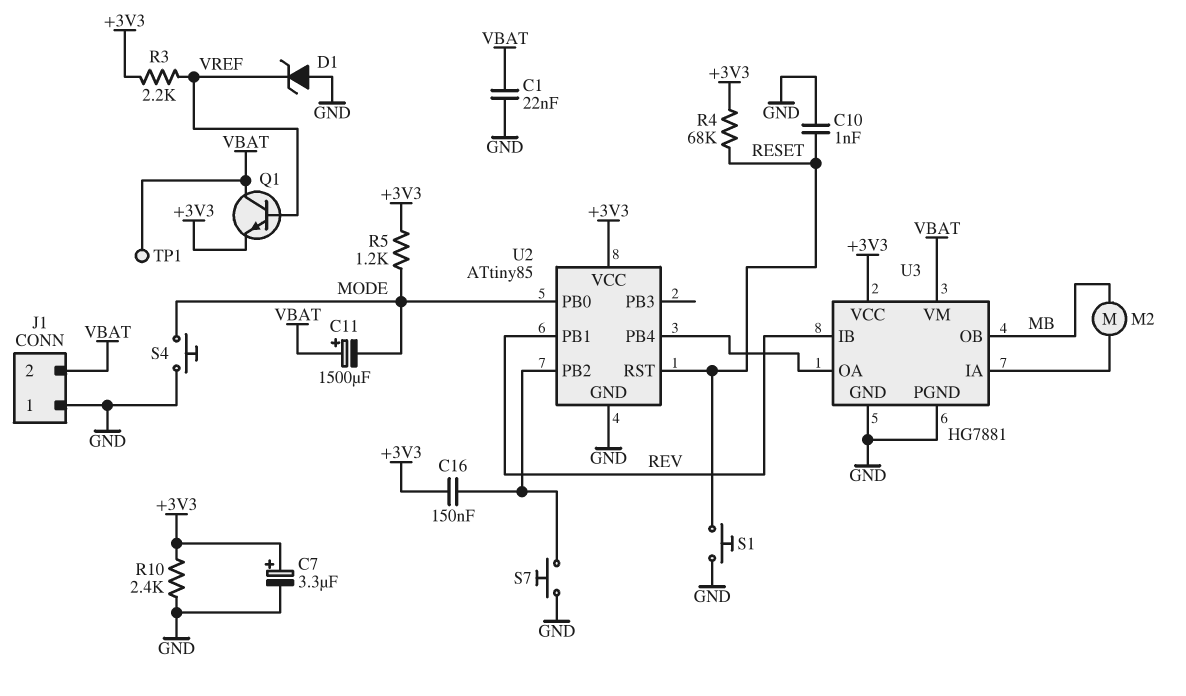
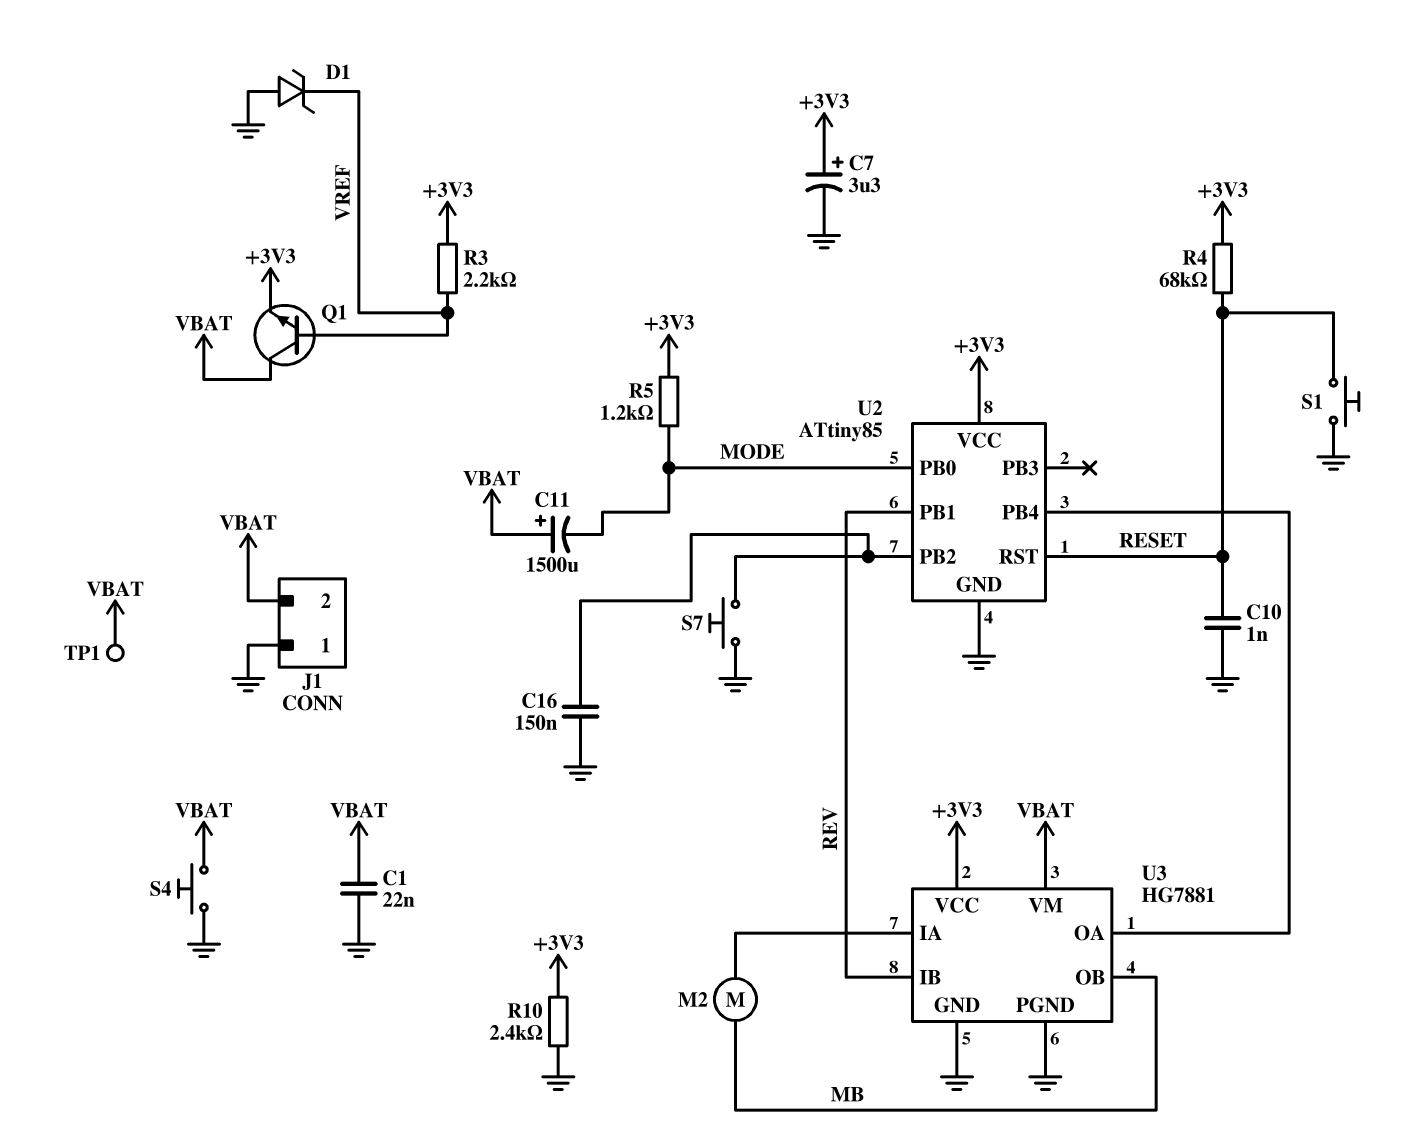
C16: 150nF (+3V3, U2/PB2) -> 150nF (GND, U2/PB2)
S4: button (GND, MODE) -> button (GND, VBAT)

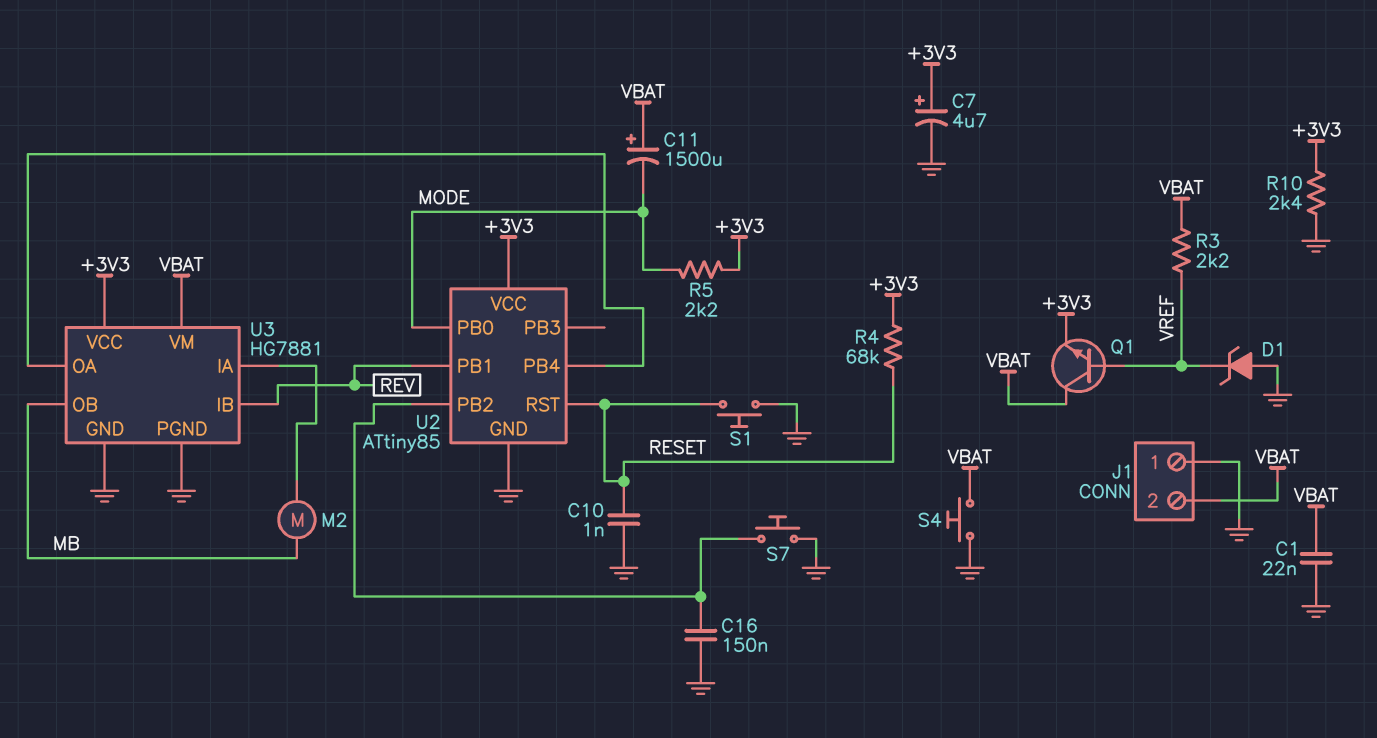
C7: 3.3uF (plus +3V3, minus GND) -> 4.7uF (plus +3V3, minus GND)
R3: 2.2k (+3V3, VREF) -> 2.2k (VBAT, VREF)
R5: 1.2k (+3V3, MODE) -> 2.2k (+3V3, MODE)
TP1: test point (VBAT) -> none

